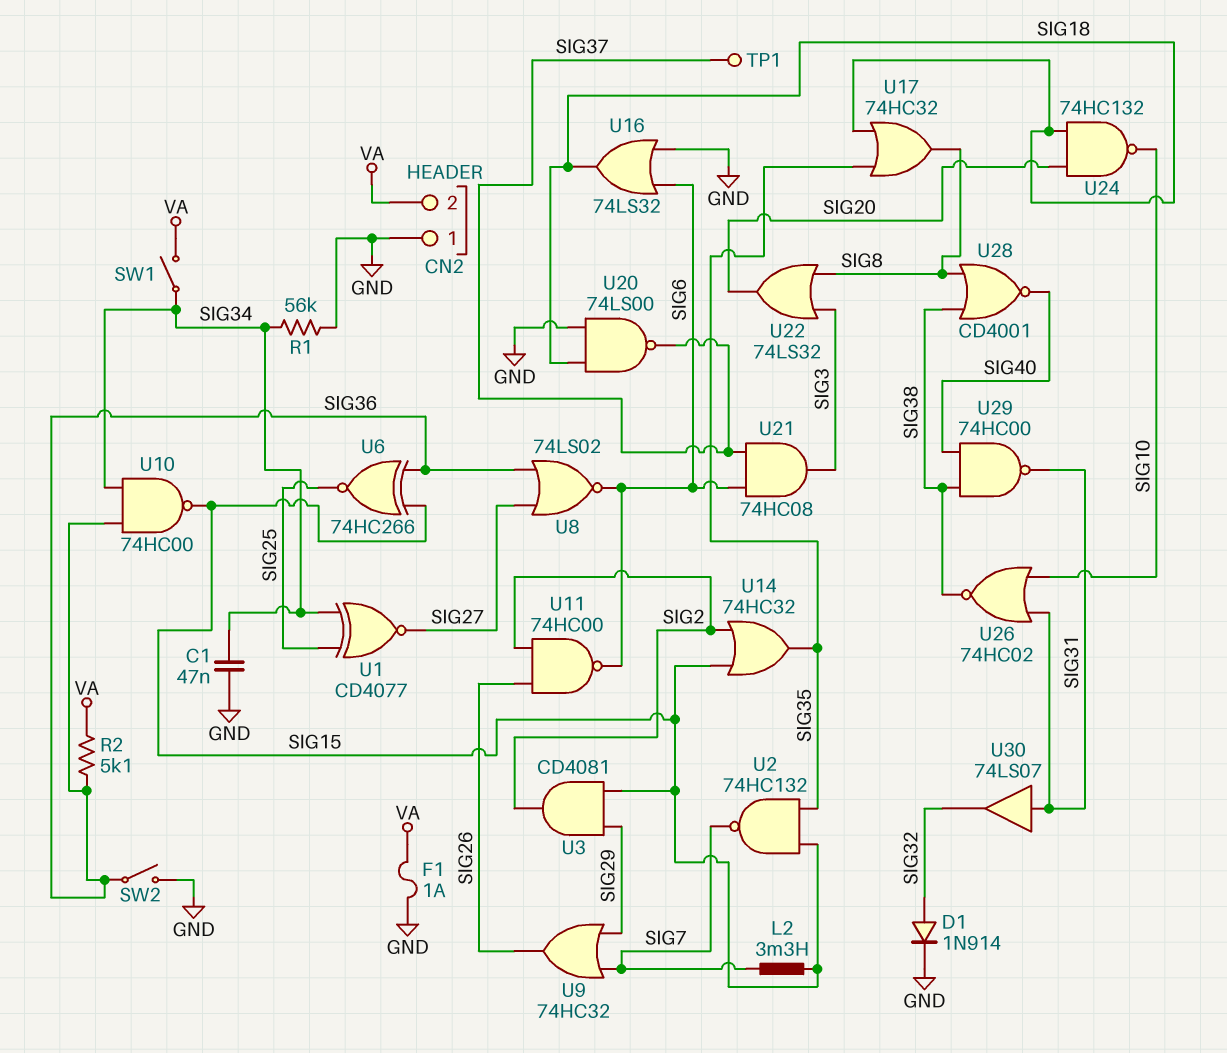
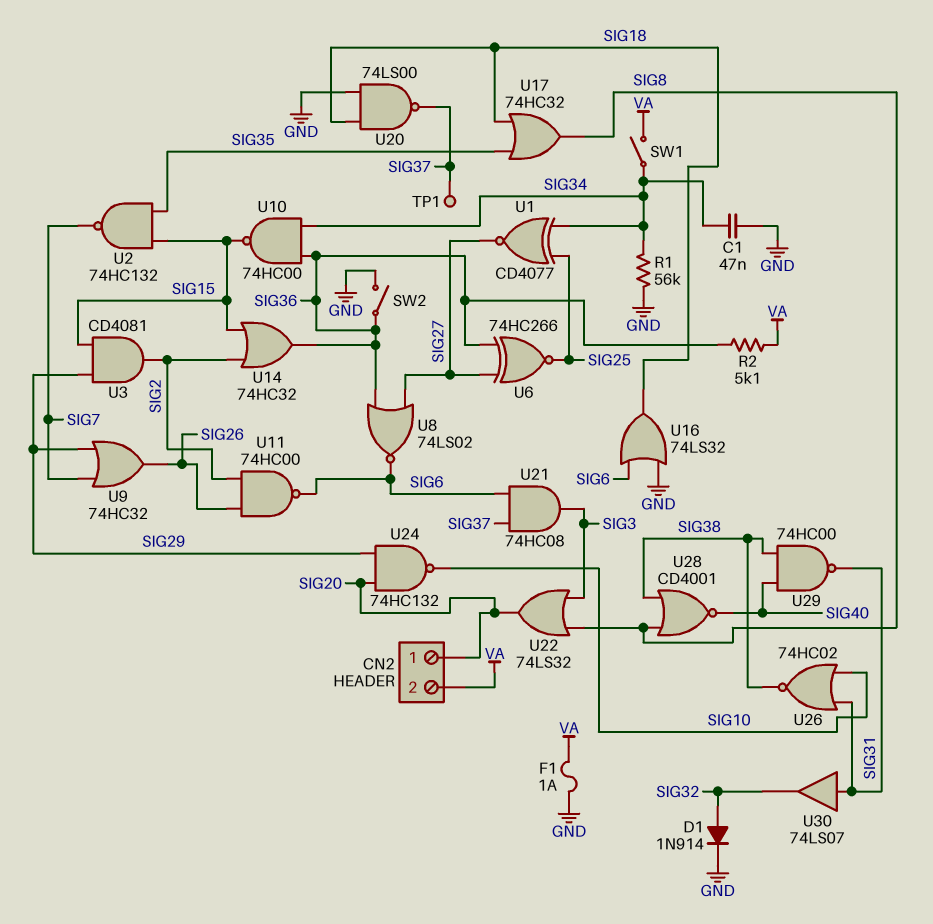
CN2 pin 1: GND -> SIG20
L2: 3.3mH (SIG7, SIG15) -> none
U6: XNOR 74HC266 (in SIG15, in SIG36, out SIG25) -> XNOR 74HC266 (in SIG27, in SIG36, out SIG25)
U14: OR 74HC32 (in SIG2, in SIG15, out SIG35) -> OR 74HC32 (in SIG2, in SIG15, out SIG36)
U24: NAND 74HC132 (in SIG18, in SIG20, out SIG10) -> NAND 74HC132 (in SIG20, in SIG29, out SIG10)

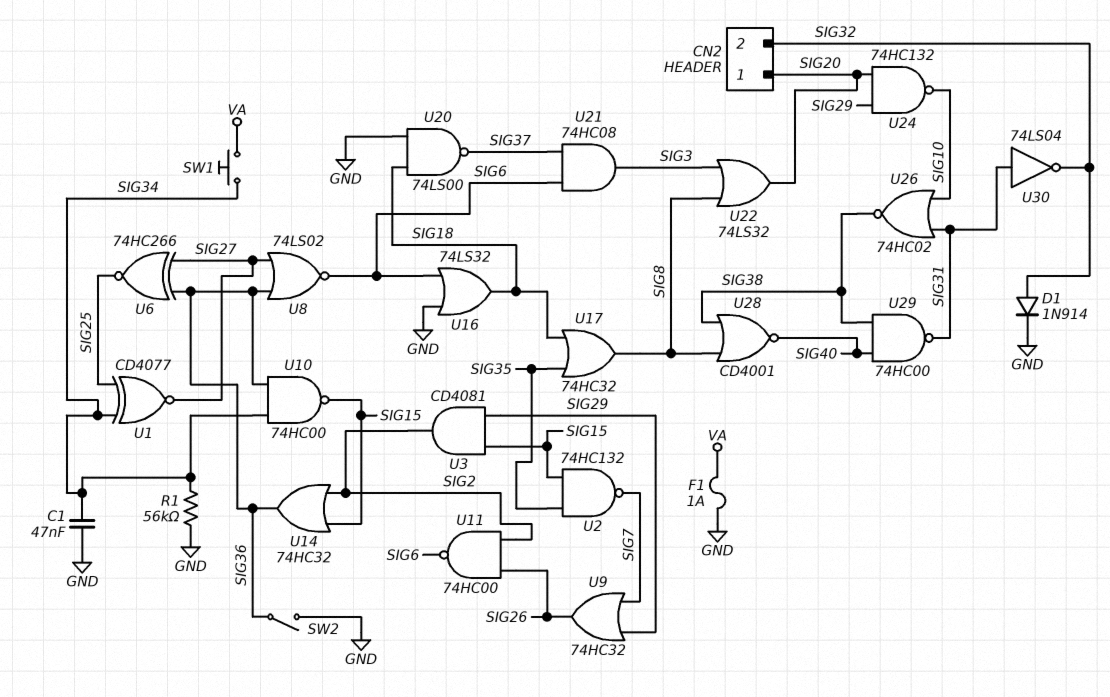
CN2 pin 2: VA -> SIG32
R2: 5.1k (SIG36, VA) -> none
SW1: switch (SIG34, VA) -> button (SIG34, VA)
TP1: test point (SIG37) -> none
U30: buffer 74LS07 (in SIG31, out SIG32) -> NOT 74LS04 (in SIG31, out SIG32)

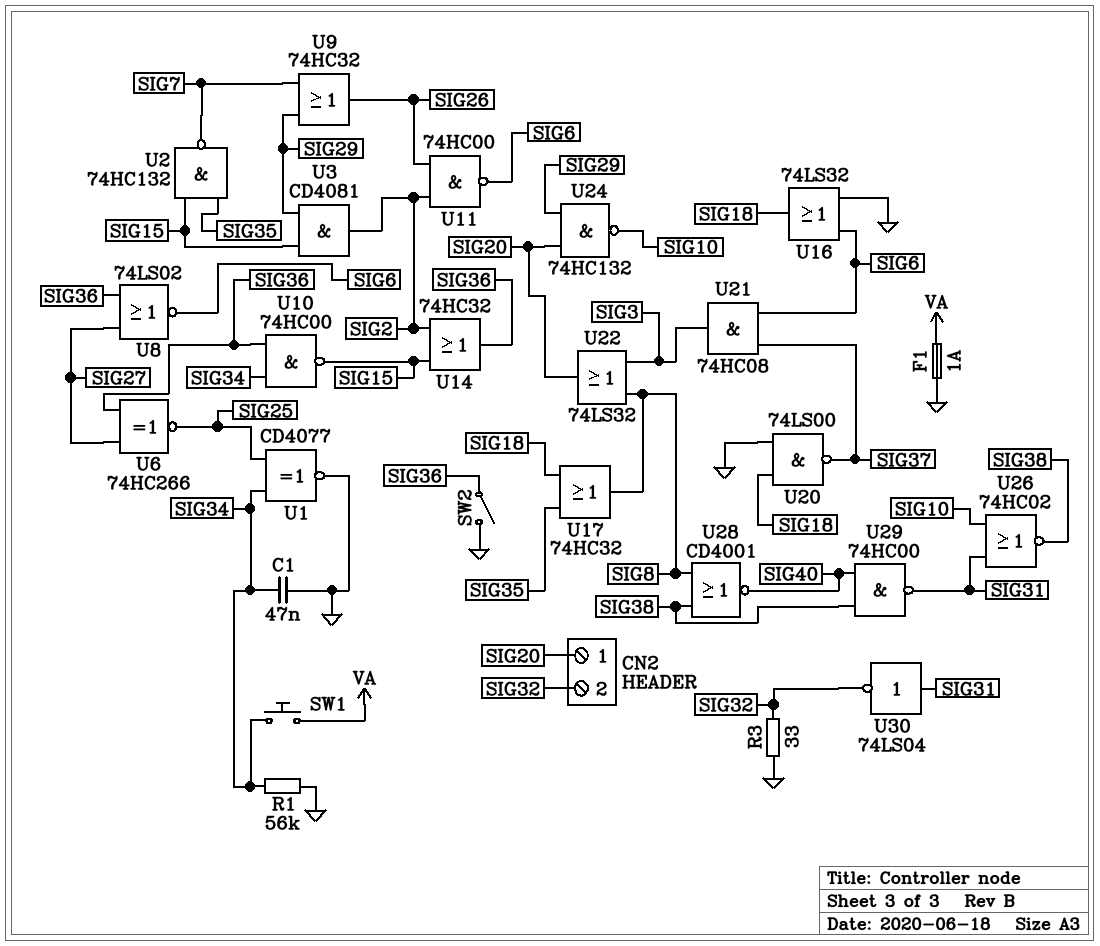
D1: diode 1N914 (A SIG32, K GND) -> none
R3: none -> 33 (GND, SIG32)
U1: XNOR CD4077 (in SIG25, in SIG34, out SIG27) -> XNOR CD4077 (in SIG25, in SIG34, out GND)

